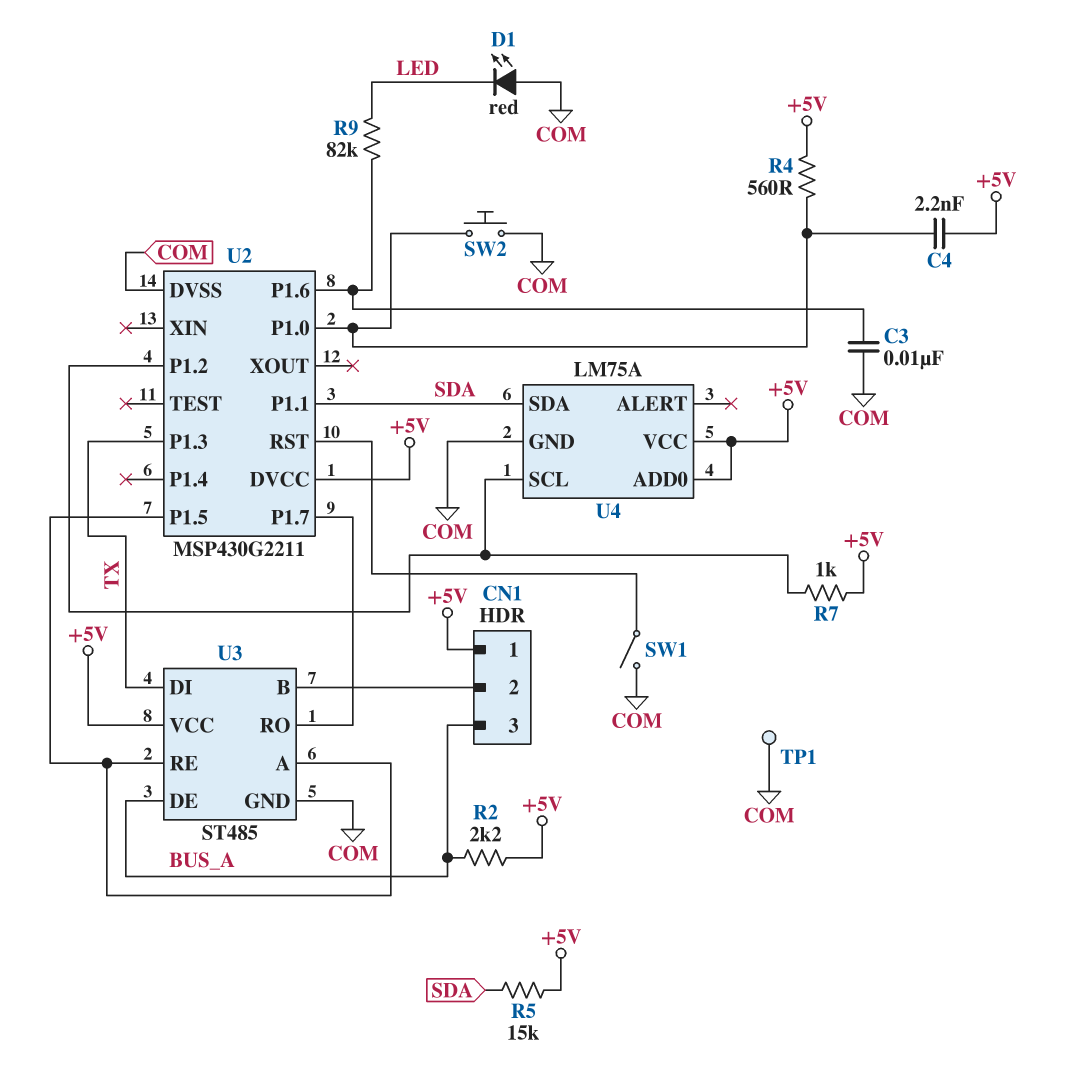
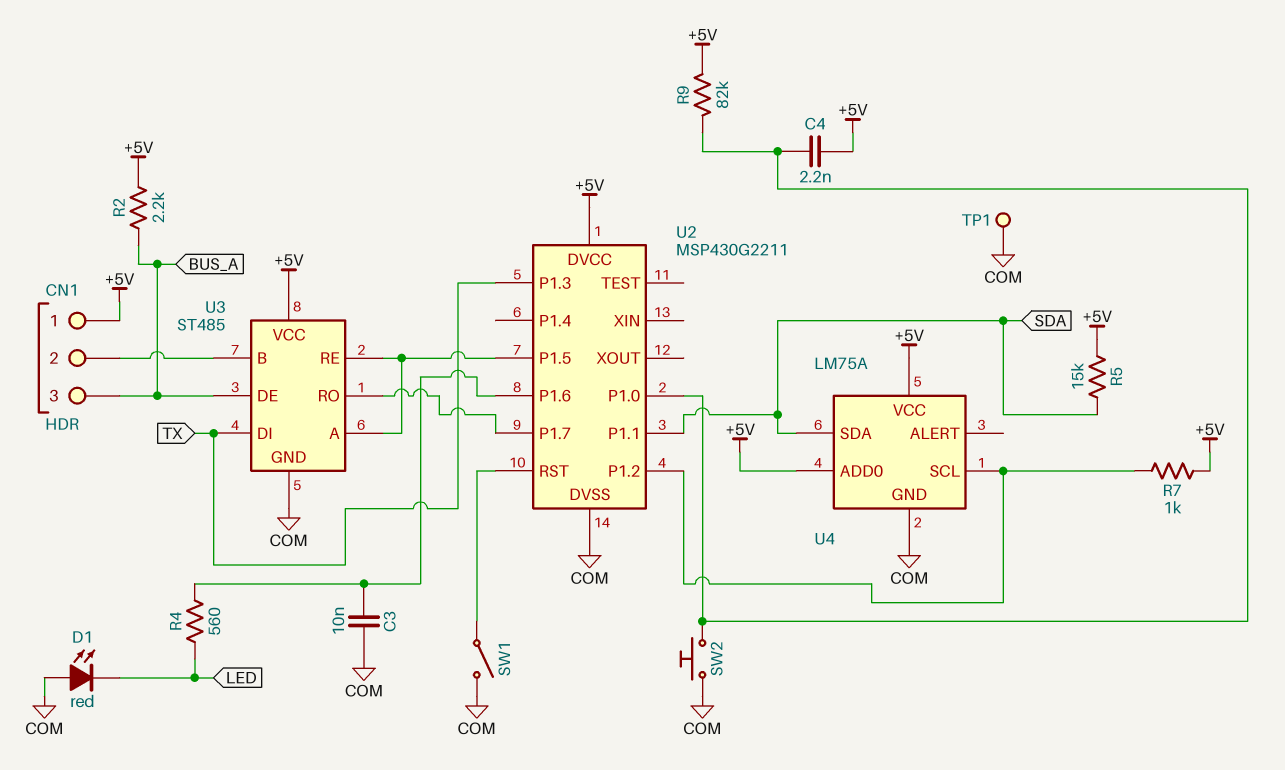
R4: 560 (+5V, U2/P1.0) -> 560 (LED, U2/P1.6)
R9: 82k (LED, U2/P1.6) -> 82k (+5V, U2/P1.0)

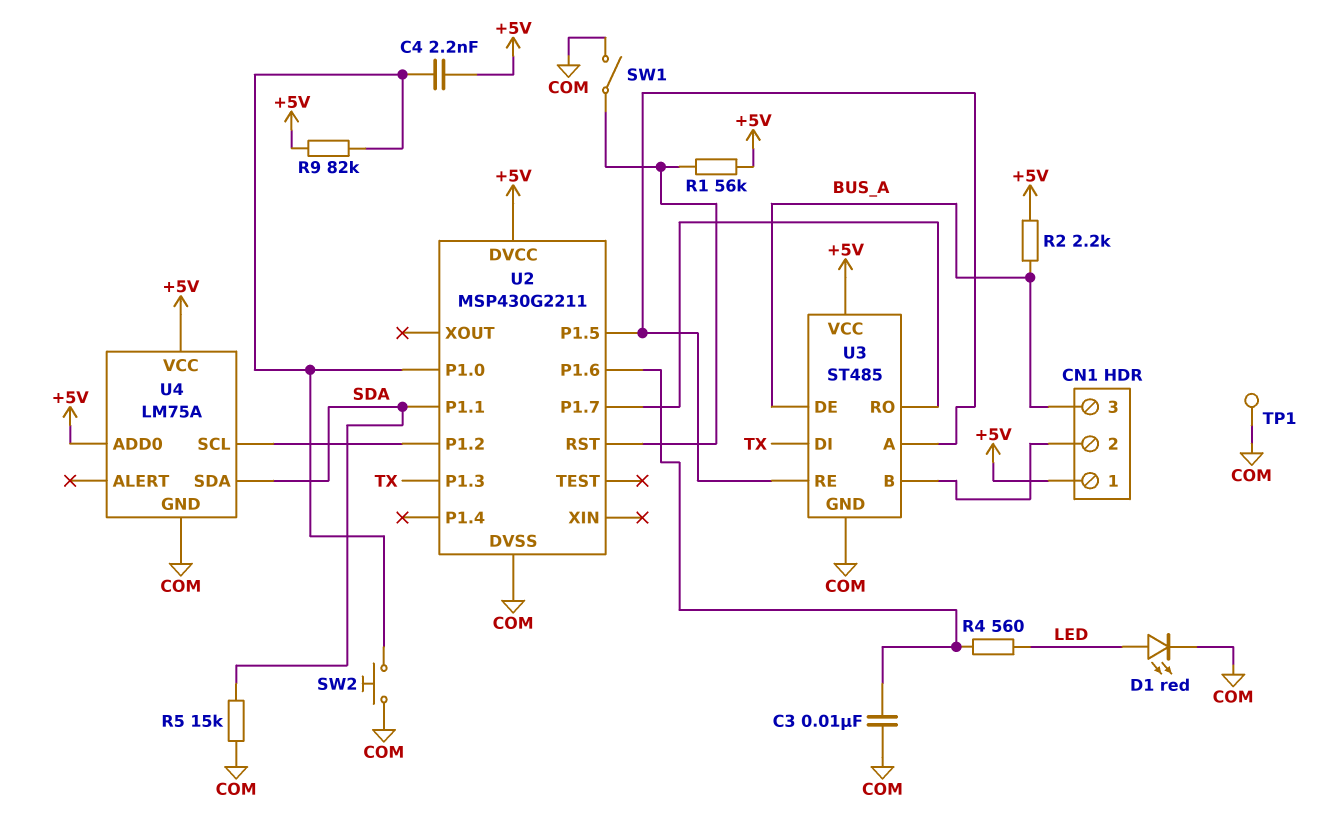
D1: LED red (A COM, K LED) -> LED red (A LED, K COM)
R1: none -> 56k (+5V, U2/RST)
R5: 15k (+5V, SDA) -> 15k (COM, SDA)
R7: 1k (+5V, U2/P1.2) -> none

